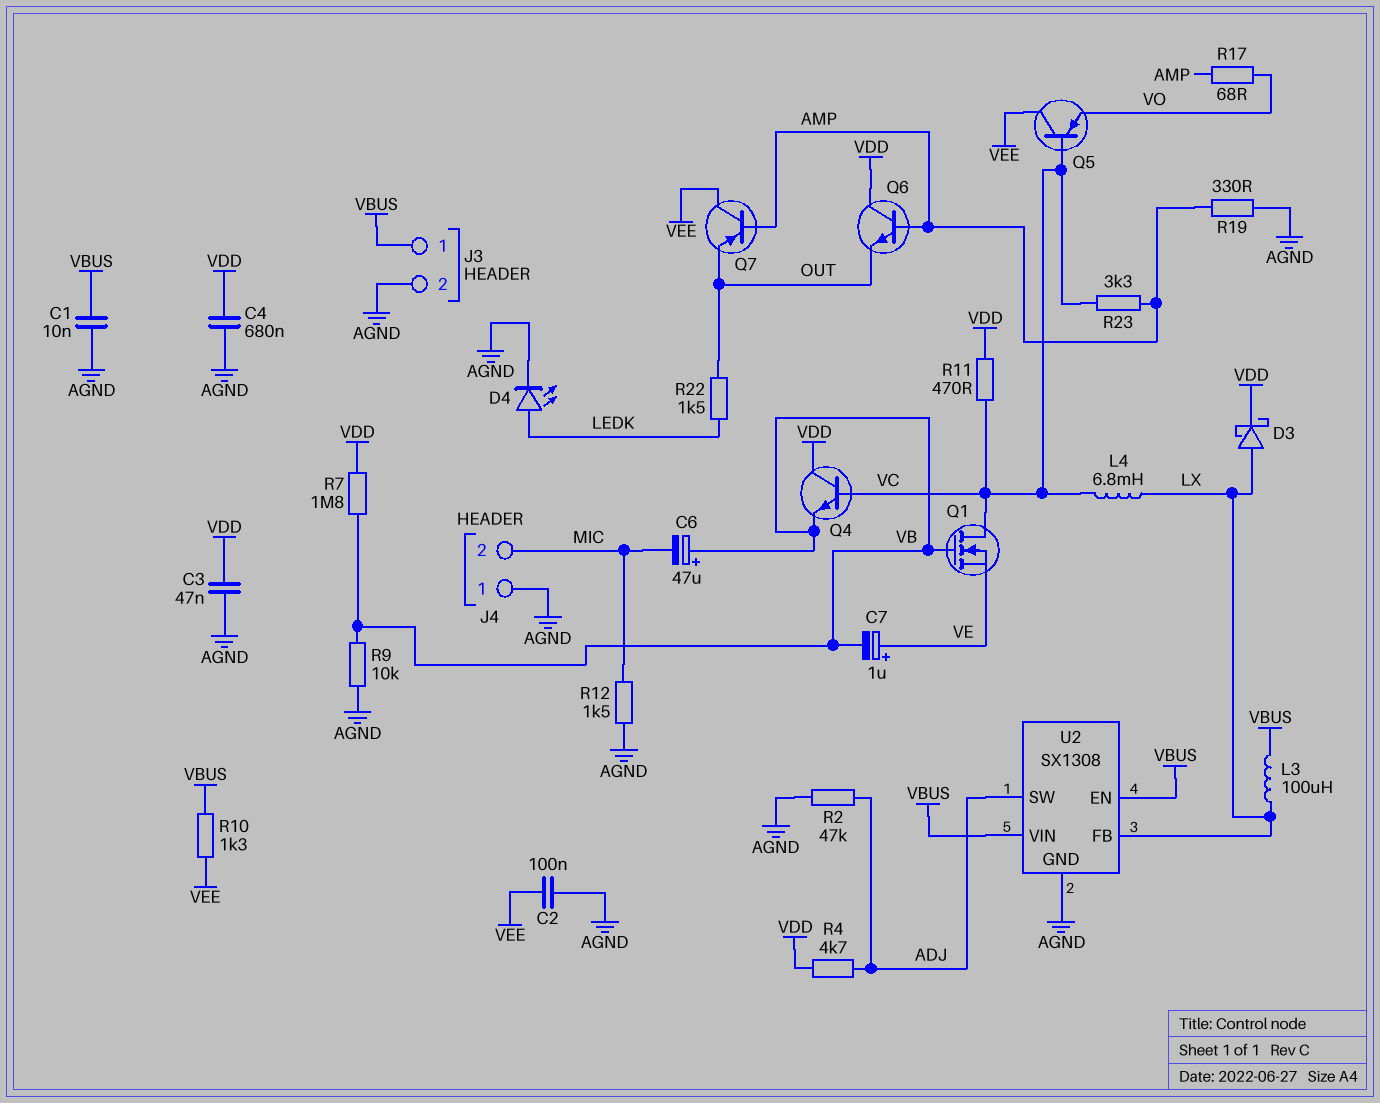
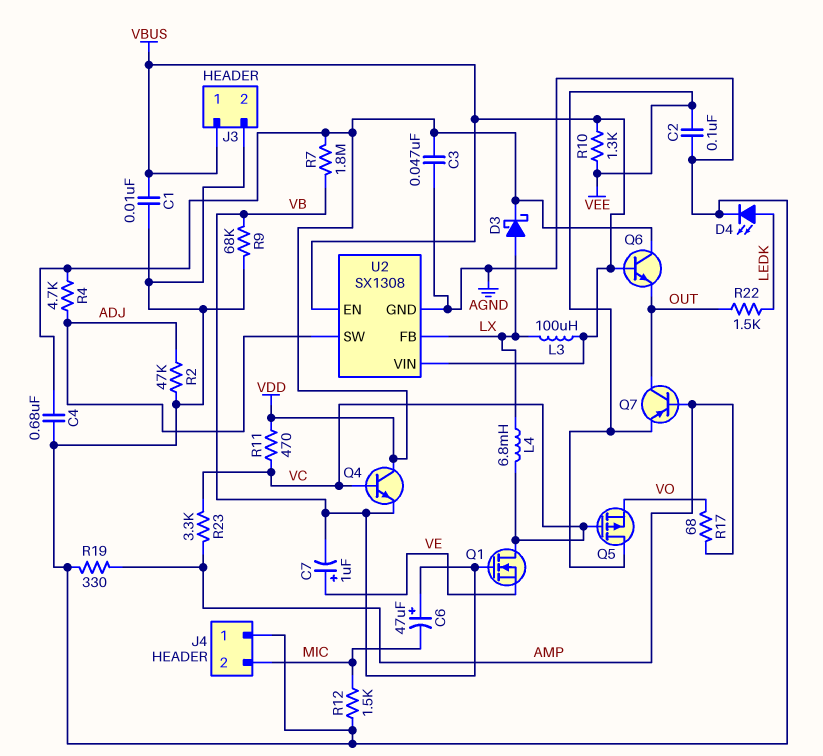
Q5: PNP (B VC, C VEE, E VO) -> PMOS (G VC, D VEE, S VO)
Q6: NPN (B AMP, C VDD, E OUT) -> NPN (B VBUS, C VDD, E OUT)
Q7: PNP (B AMP, C VEE, E OUT) -> PNP (B AMP, C OUT, E VEE)
R9: 10k (AGND, VB) -> 68k (AGND, VB)

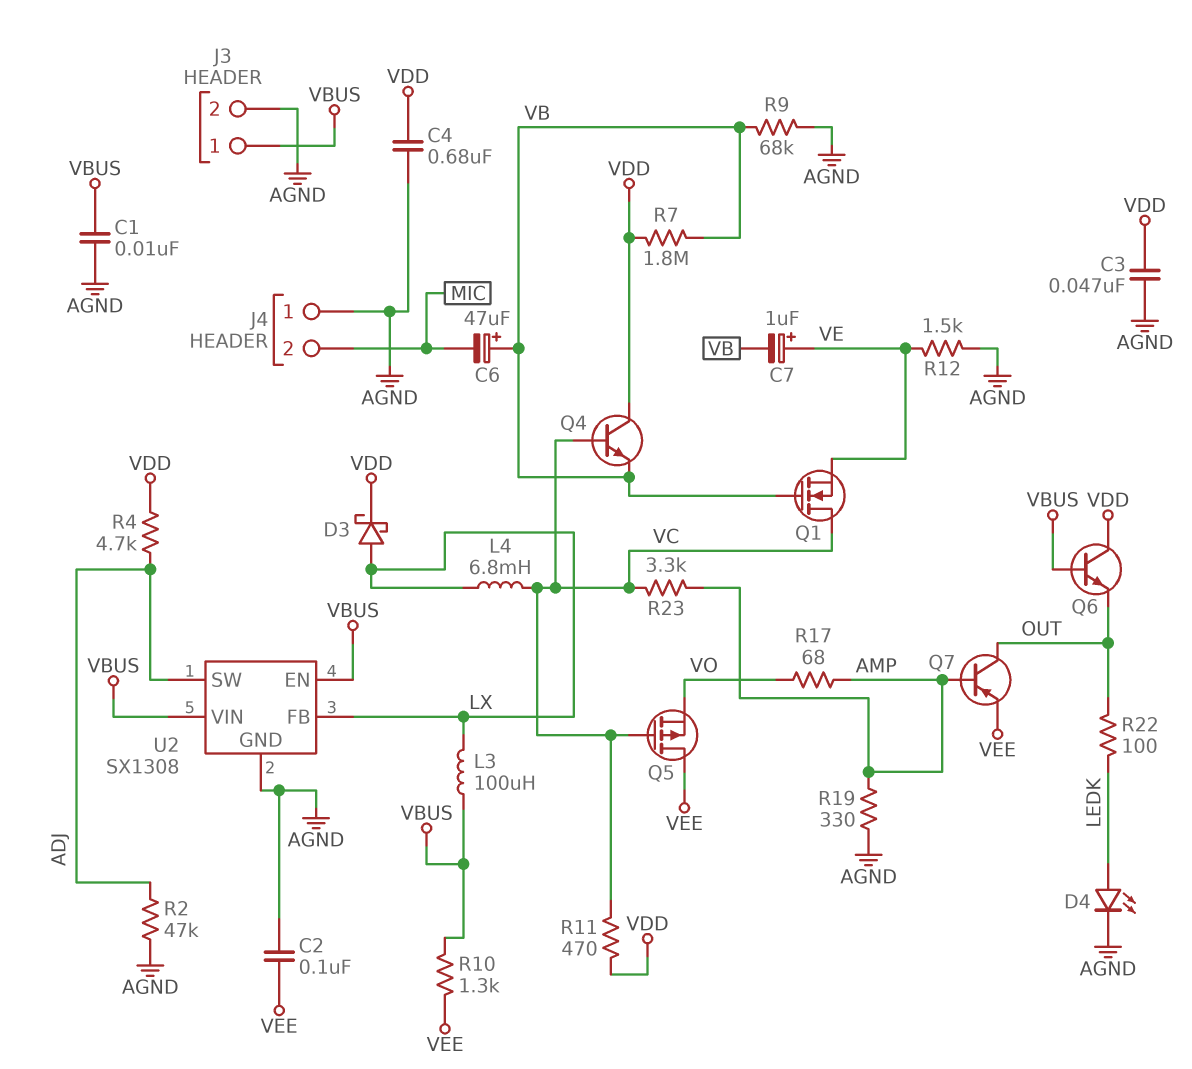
R12: 1.5k (AGND, MIC) -> 1.5k (AGND, VE)
R22: 1.5k (LEDK, OUT) -> 100 (LEDK, OUT)

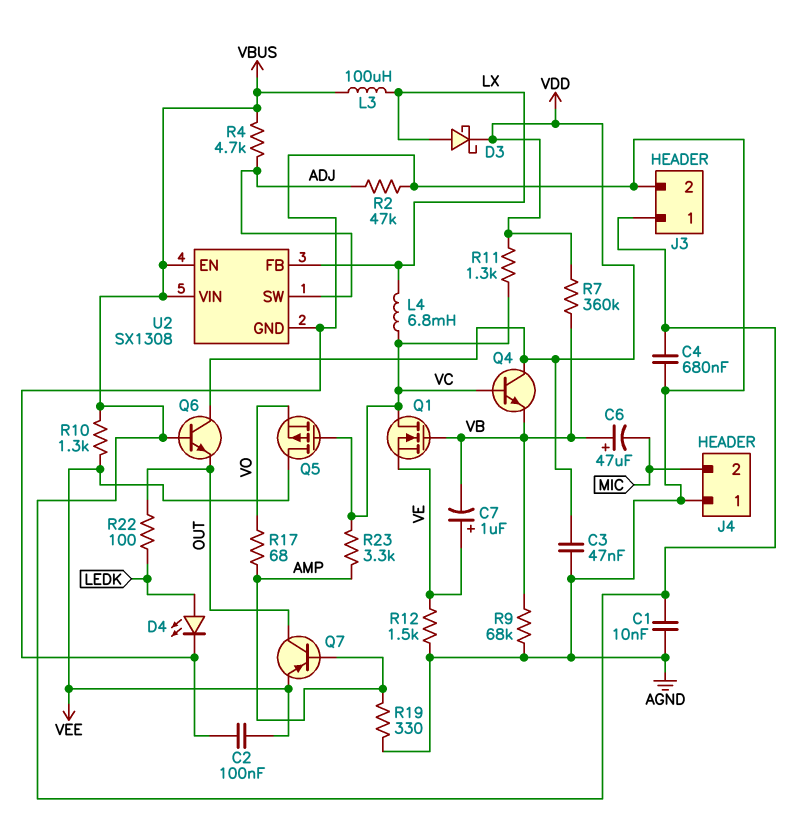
C4: 680nF (AGND, VDD) -> 680nF (AGND, VBUS)
R4: 4.7k (ADJ, VDD) -> 4.7k (ADJ, VBUS)
R7: 1.8M (VB, VDD) -> 360k (VB, VDD)
R11: 470 (VC, VDD) -> 1.3k (VC, VDD)

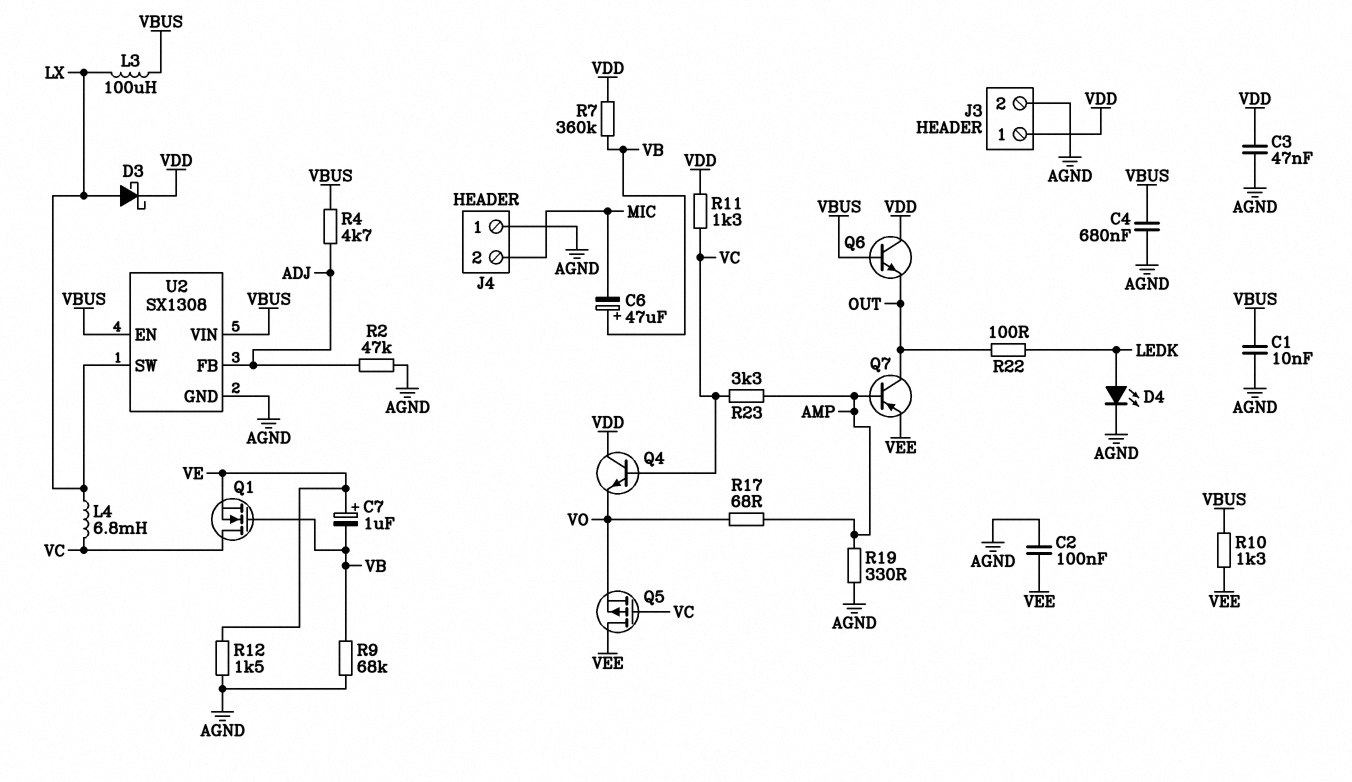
J3 pin 1: VBUS -> VDD
Q4: NPN (B VC, C VDD, E VB) -> NPN (B VC, C VDD, E VO)
U2 pin FB: LX -> ADJ
U2 pin SW: ADJ -> LX

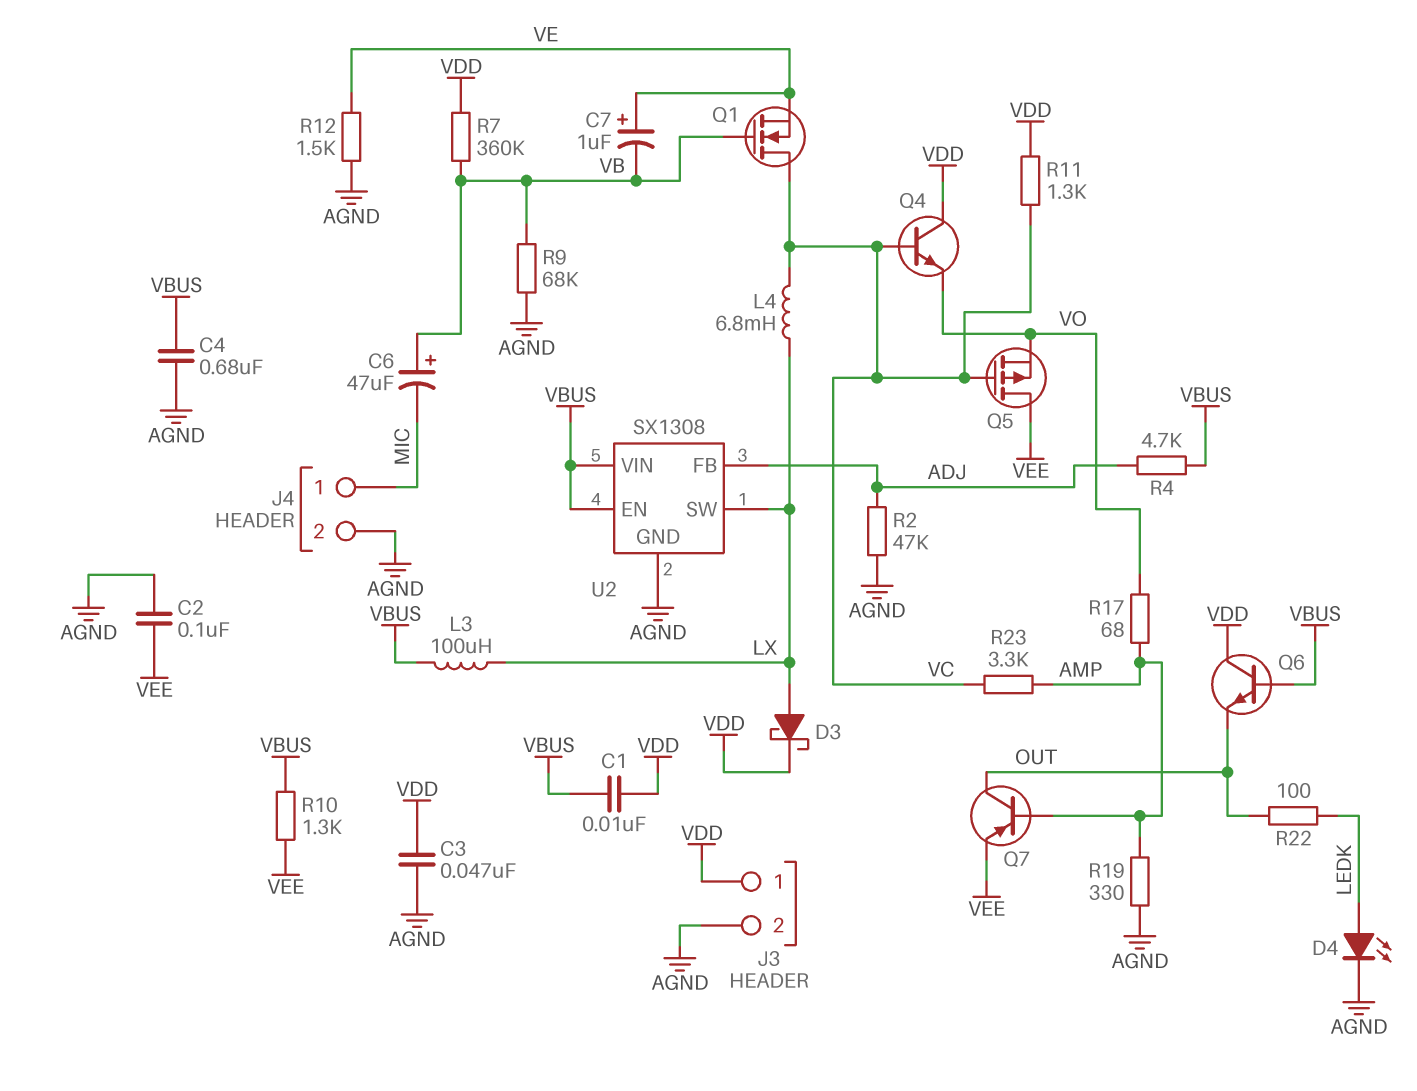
C1: 10nF (AGND, VBUS) -> 10nF (VBUS, VDD)
J4 pin 1: AGND -> MIC
J4 pin 2: MIC -> AGND

